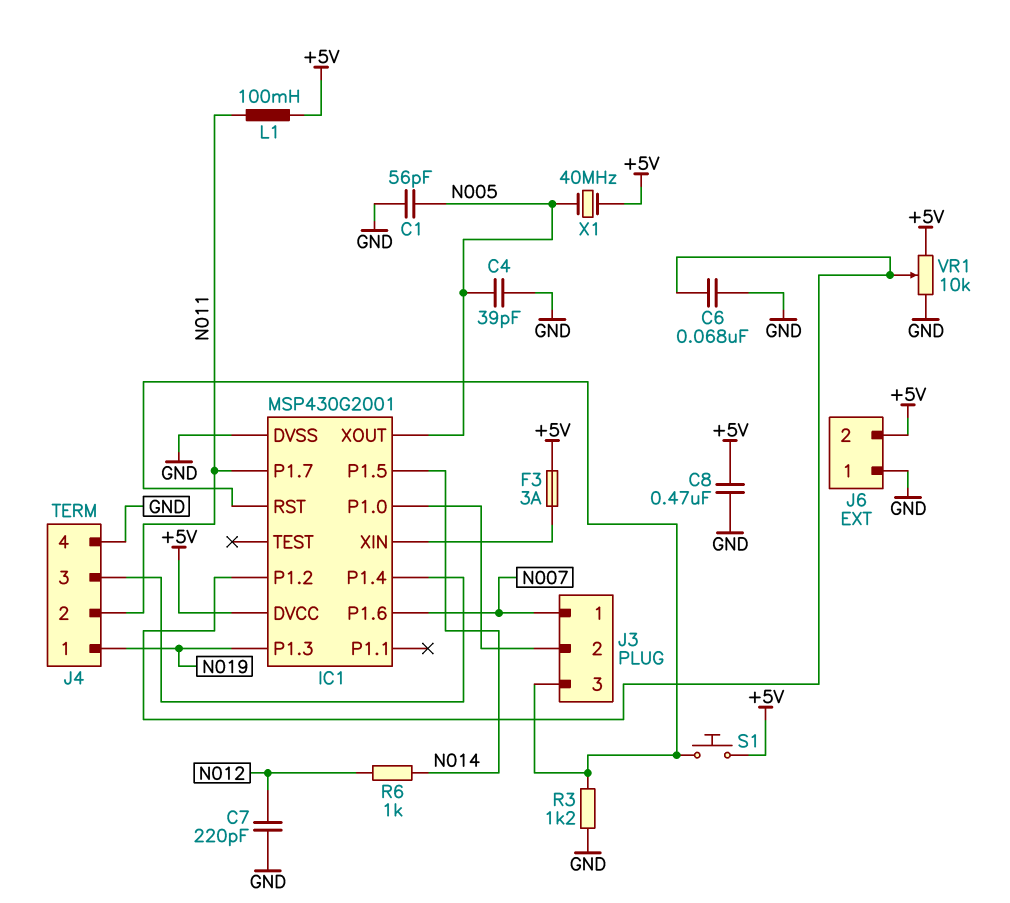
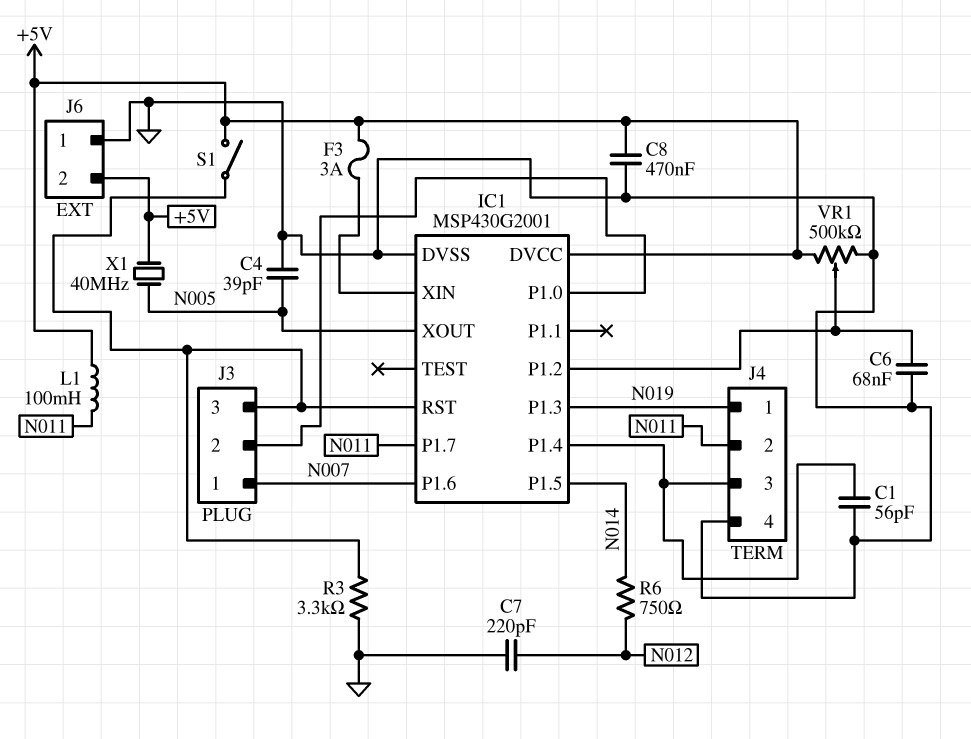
C1: 56pF (GND, N005) -> 56pF (GND, IC1/P1.4)
R3: 1.2k (GND, IC1/RST) -> 3.3k (GND, IC1/RST)
R6: 1k (N012, N014) -> 750 (N012, N014)
S1: button (+5V, IC1/RST) -> switch (+5V, IC1/RST)
VR1: 10k (+5V, GND, wiper IC1/P1.2) -> 500k (+5V, GND, wiper IC1/P1.2)

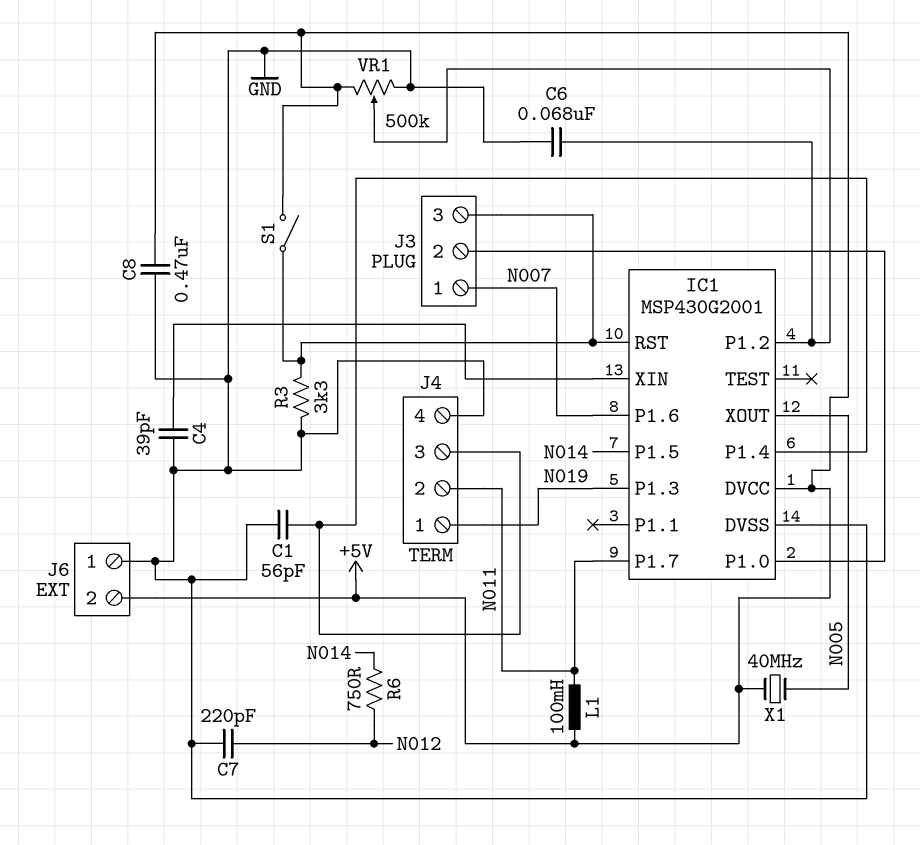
C4: 39pF (GND, N005) -> 39pF (GND, IC1/XIN)
F3: 3A (+5V, IC1/XIN) -> none

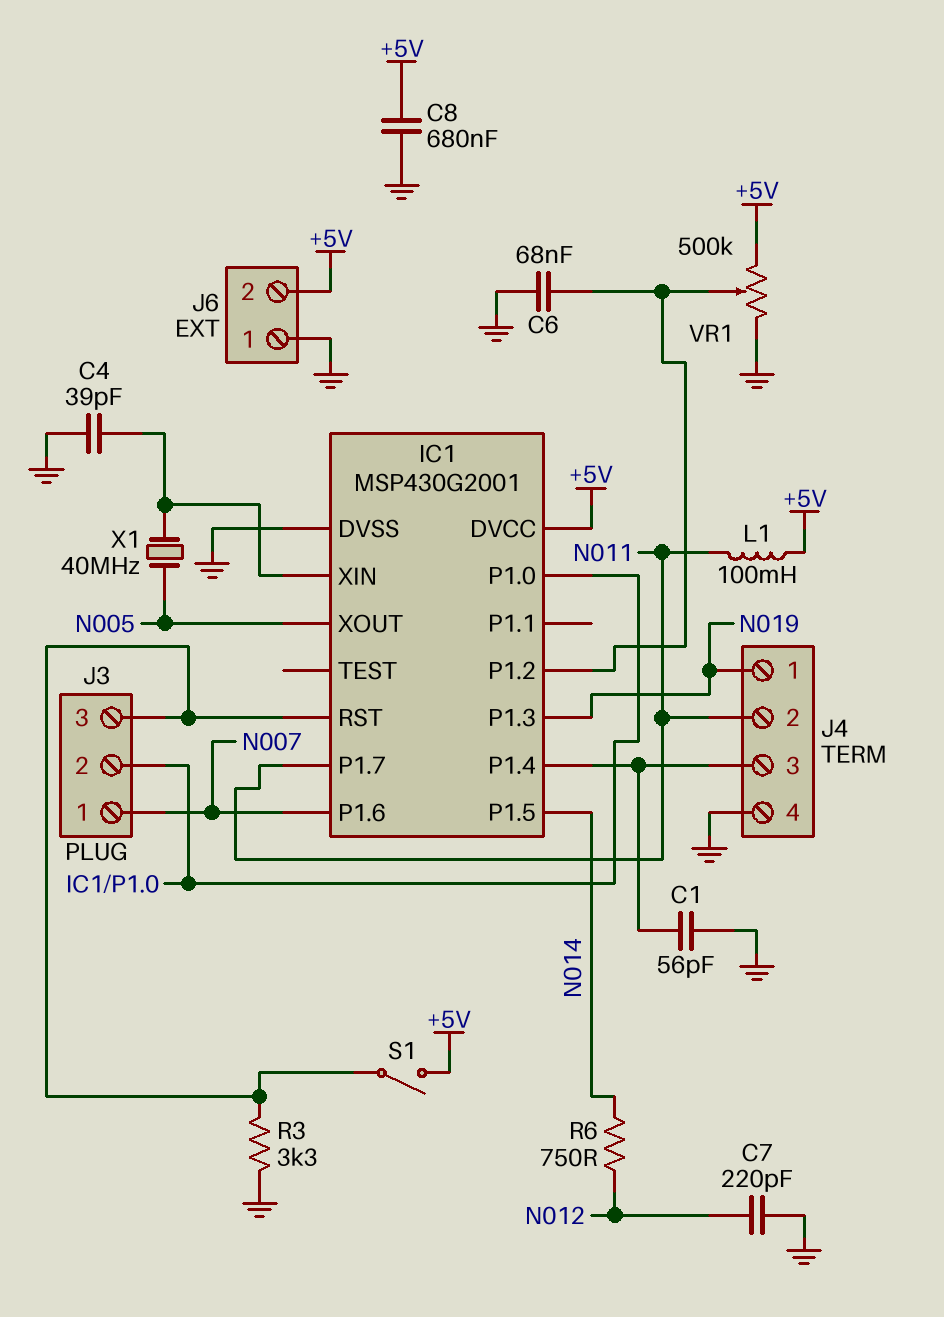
C8: 470nF (+5V, GND) -> 680nF (+5V, GND)
X1: 40MHz (+5V, N005) -> 40MHz (IC1/XIN, N005)

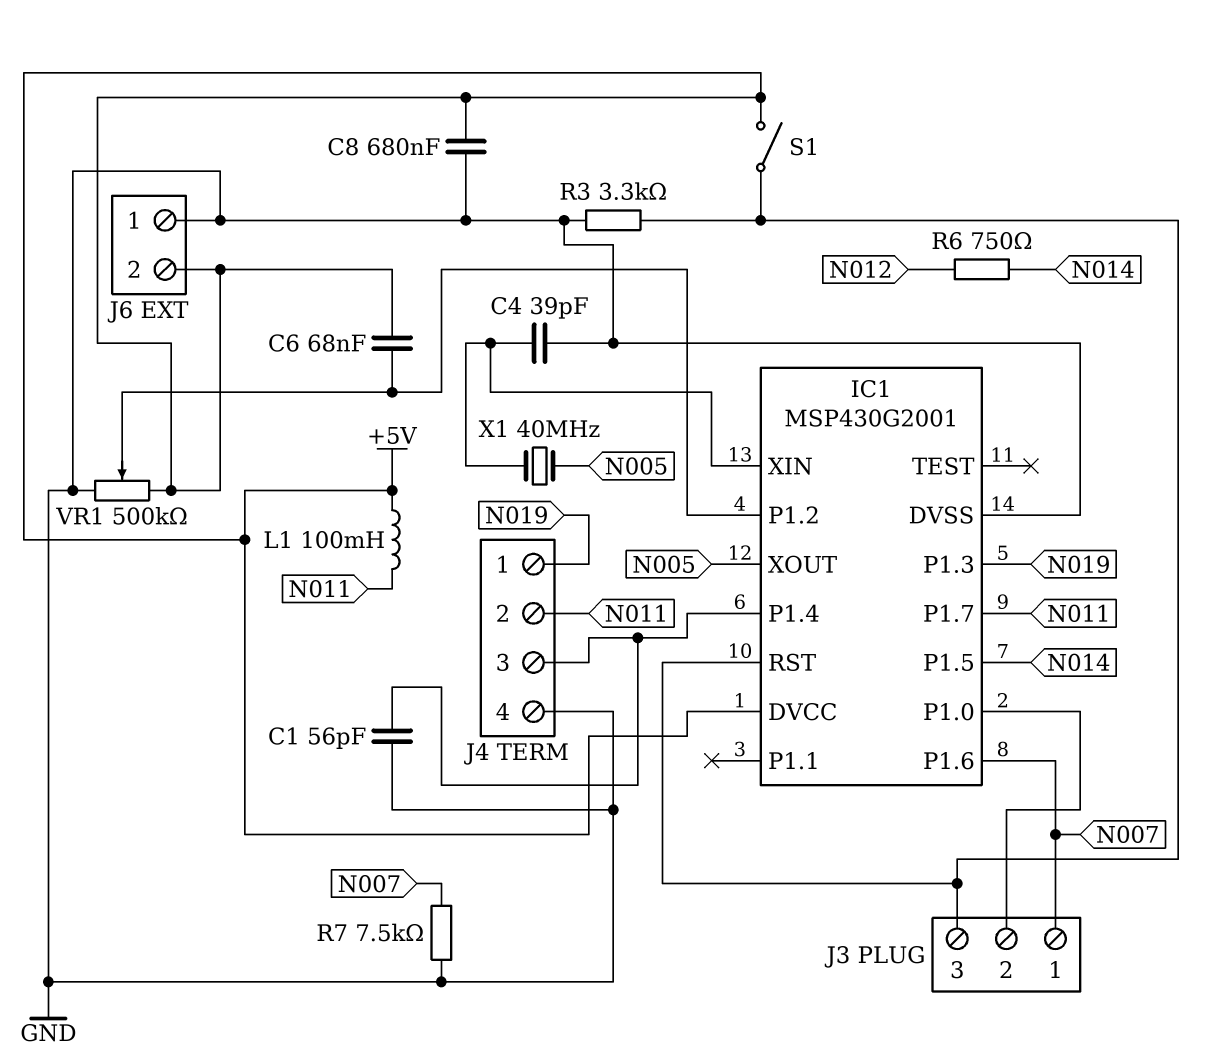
C6: 68nF (GND, IC1/P1.2) -> 68nF (+5V, IC1/P1.2)
C7: 220pF (GND, N012) -> none
R7: none -> 7.5k (GND, N007)

